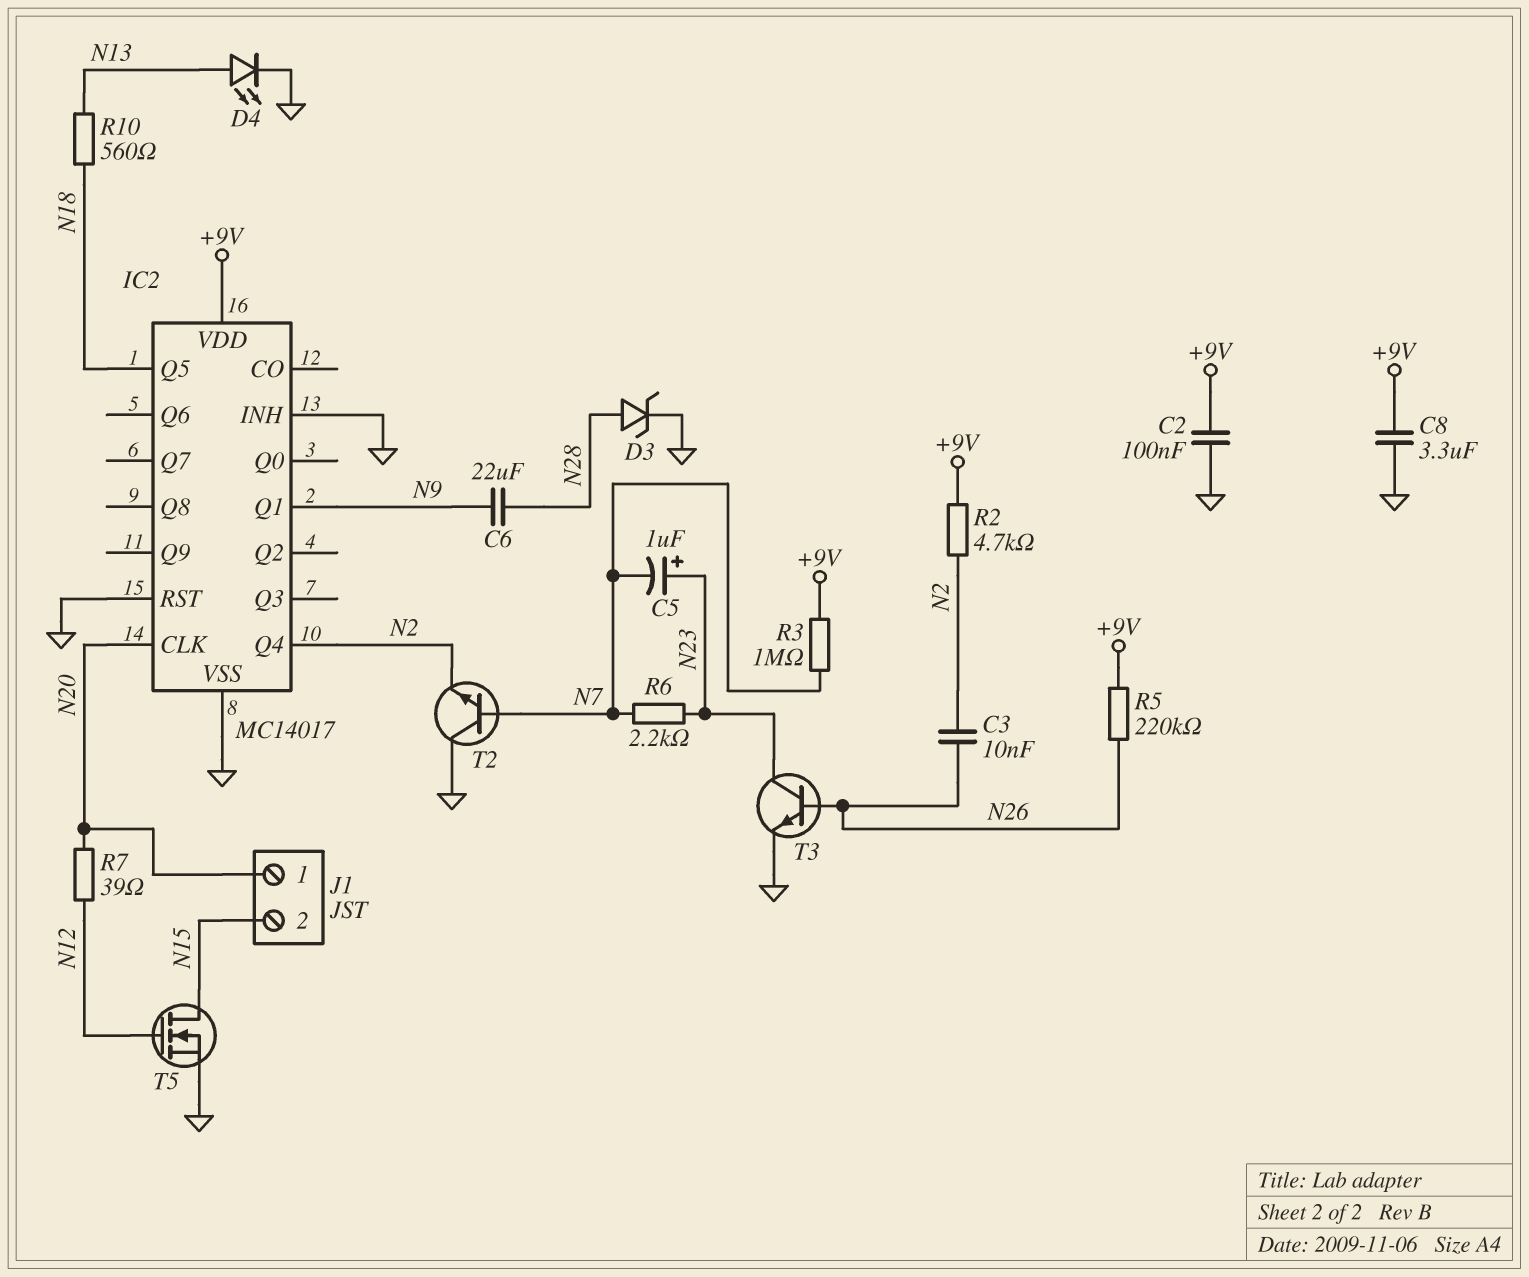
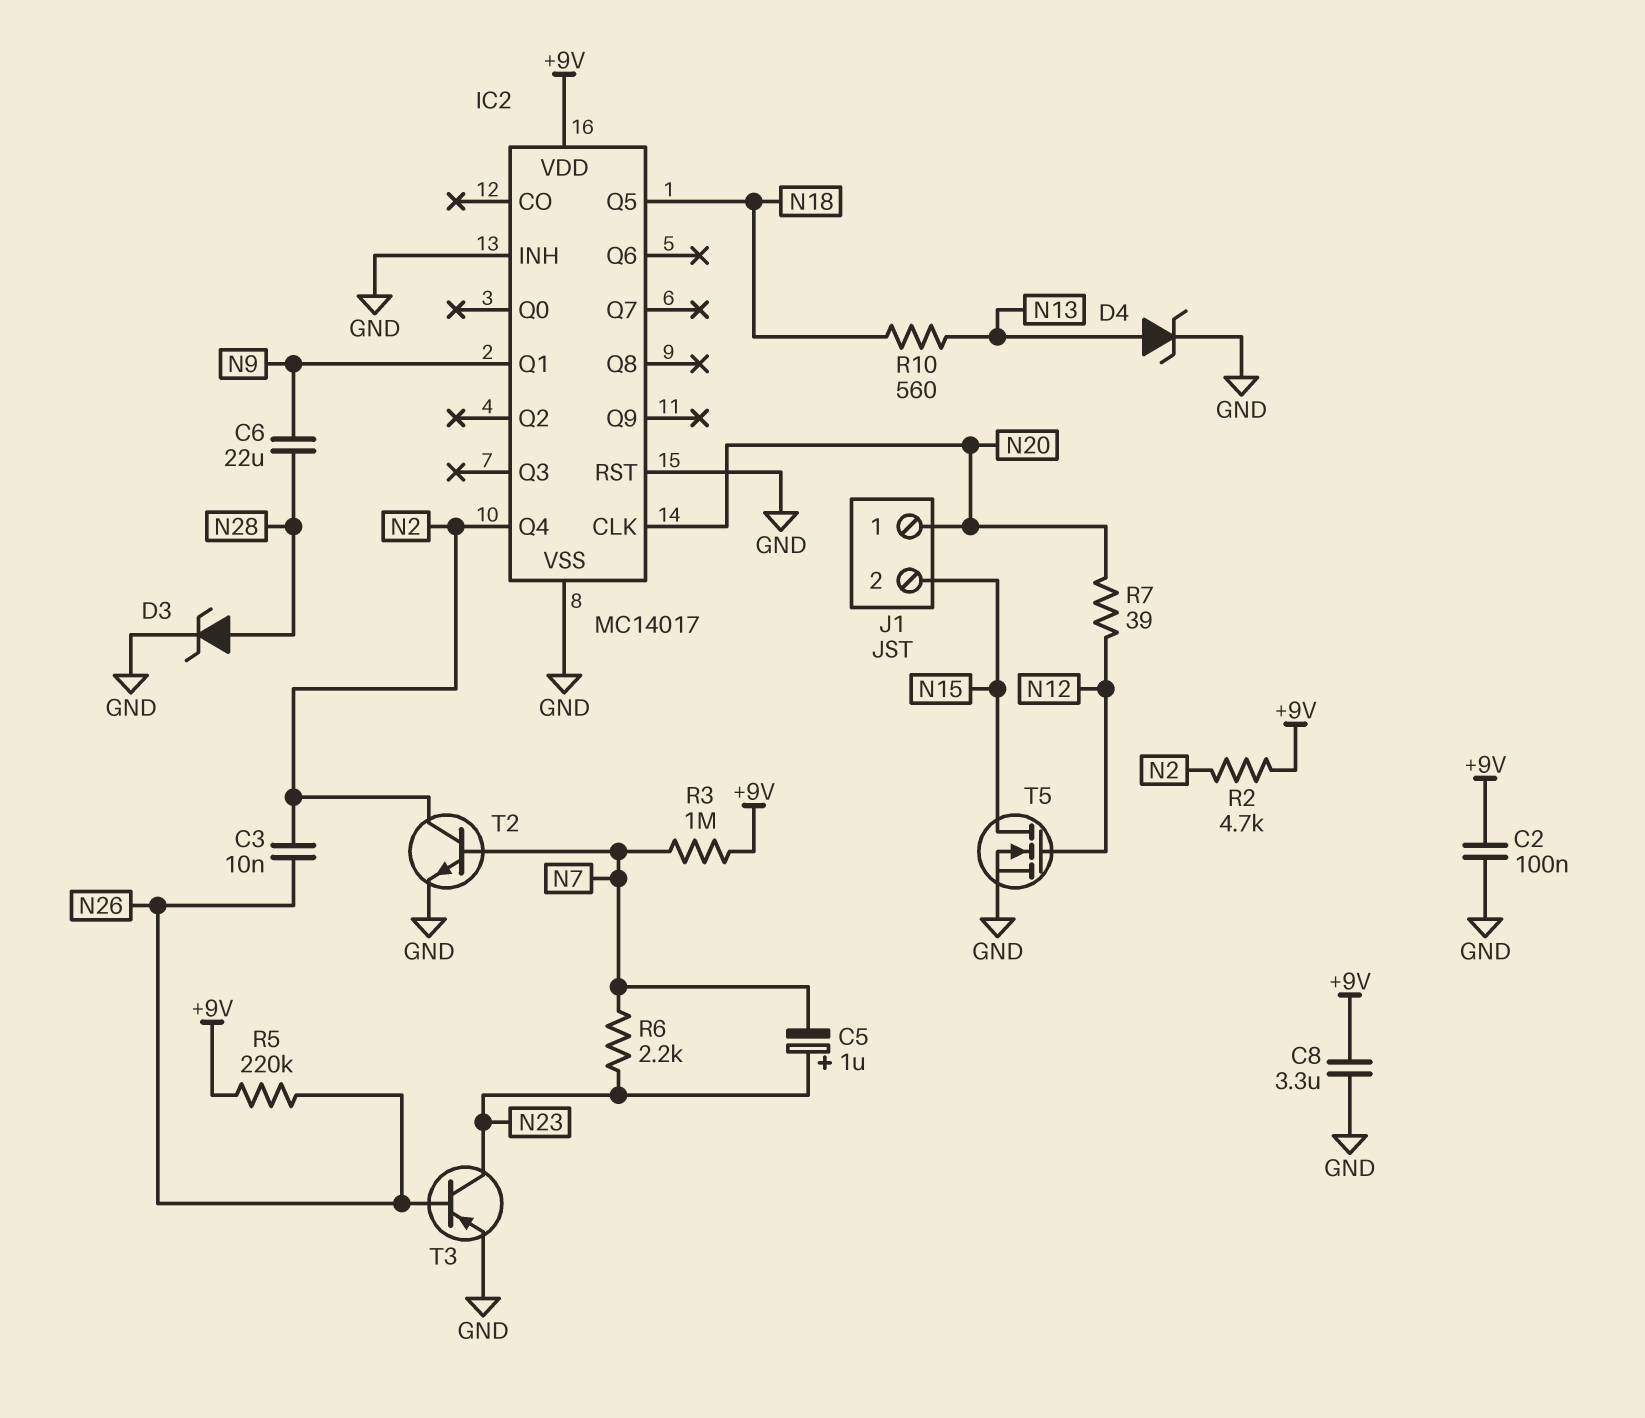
D4: LED (A N13, K GND) -> zener (A N13, K GND)
T2: NPN (B N7, C GND, E N2) -> NPN (B N7, C N2, E GND)
T3: NPN (B N26, C N23, E GND) -> PNP (B N26, C N23, E GND)

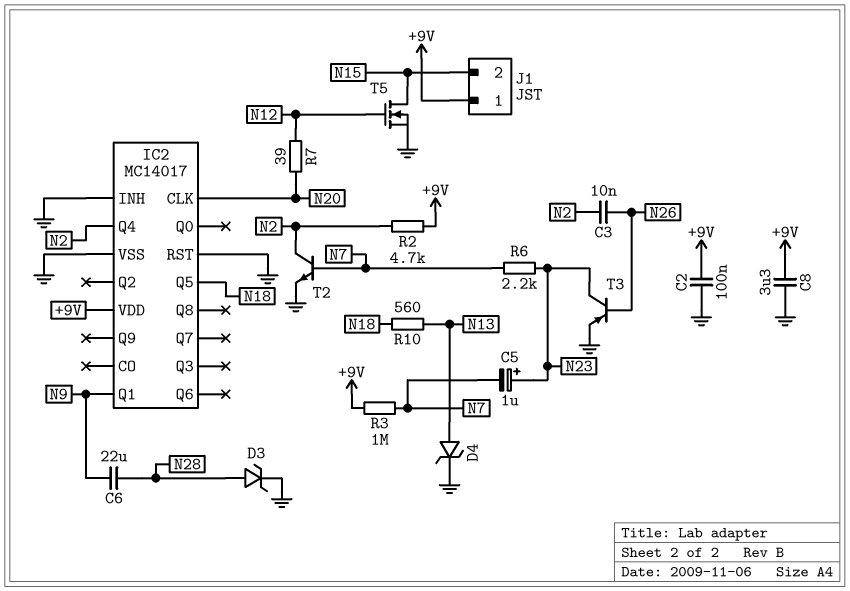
J1 pin 1: N20 -> +9V
R5: 220k (+9V, N26) -> none

